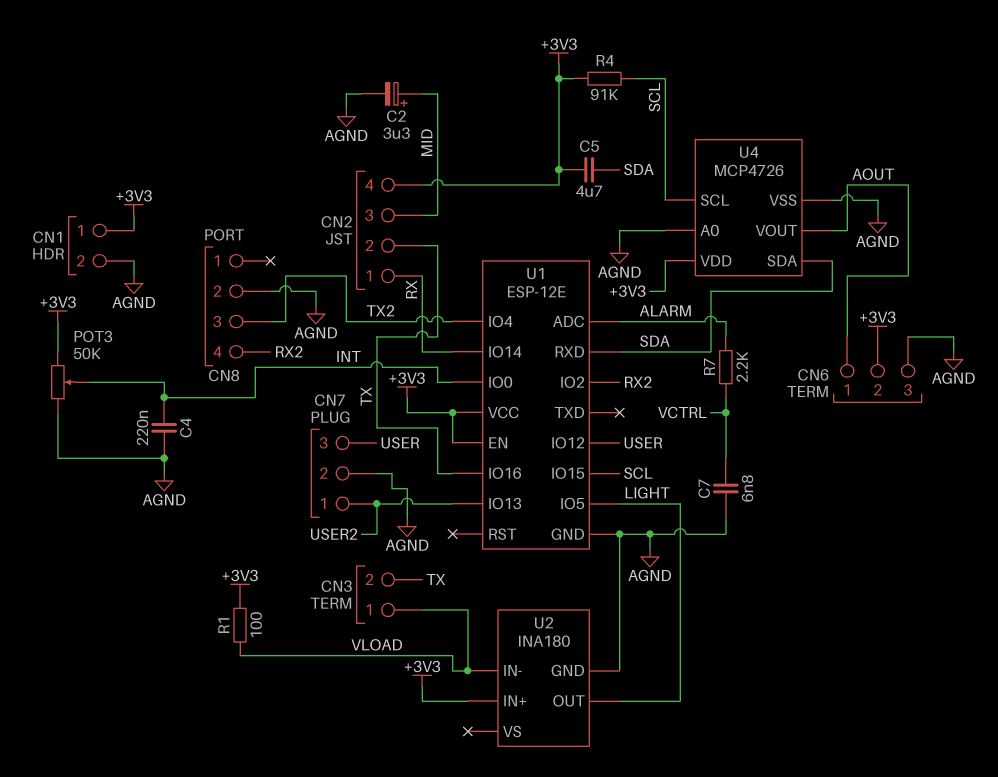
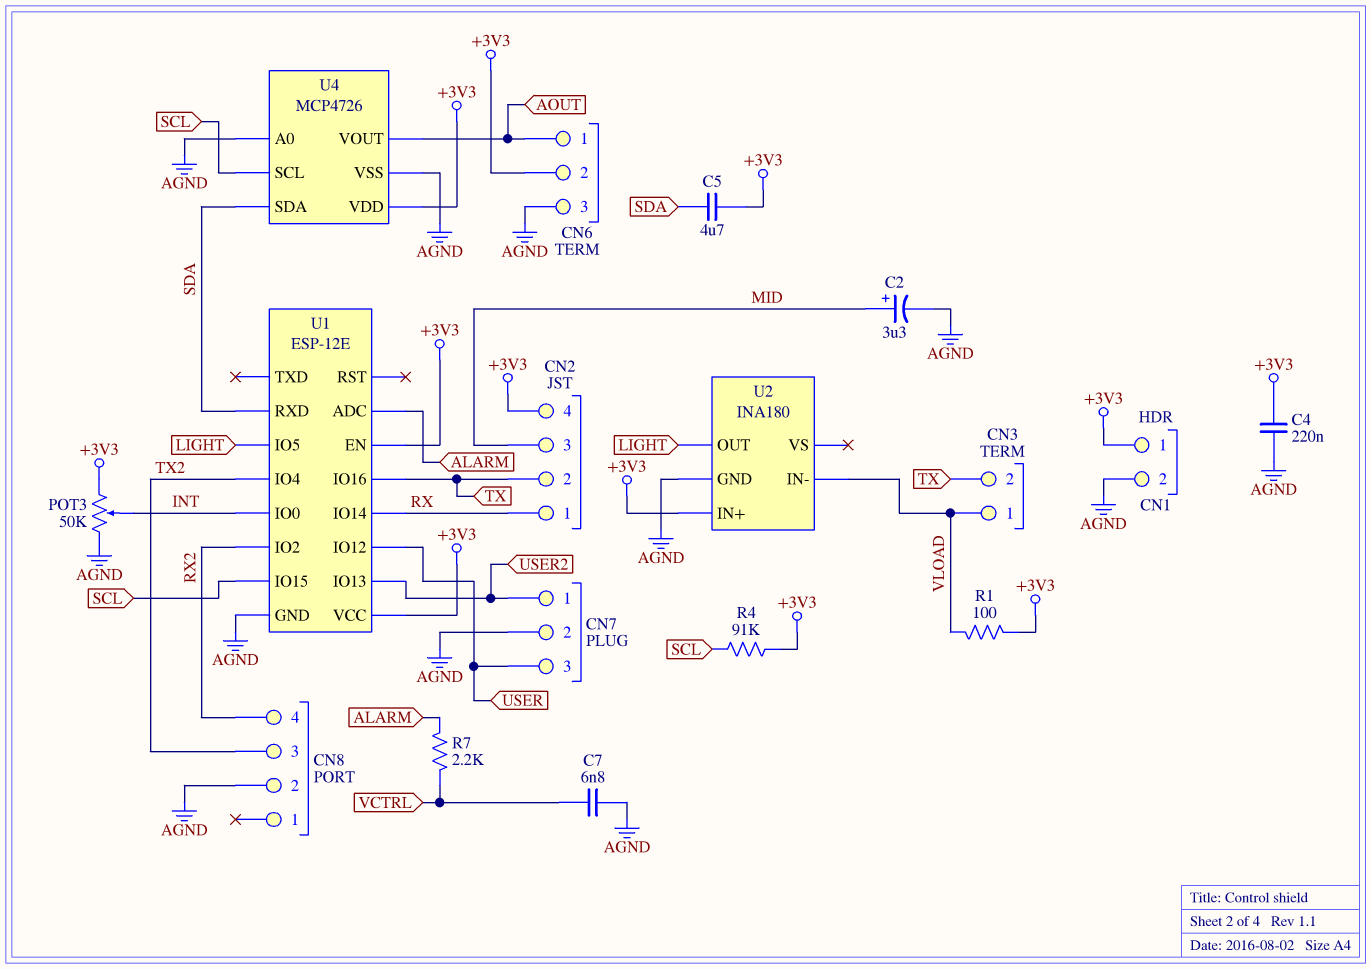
C4: 220nF (AGND, INT) -> 220nF (+3V3, AGND)

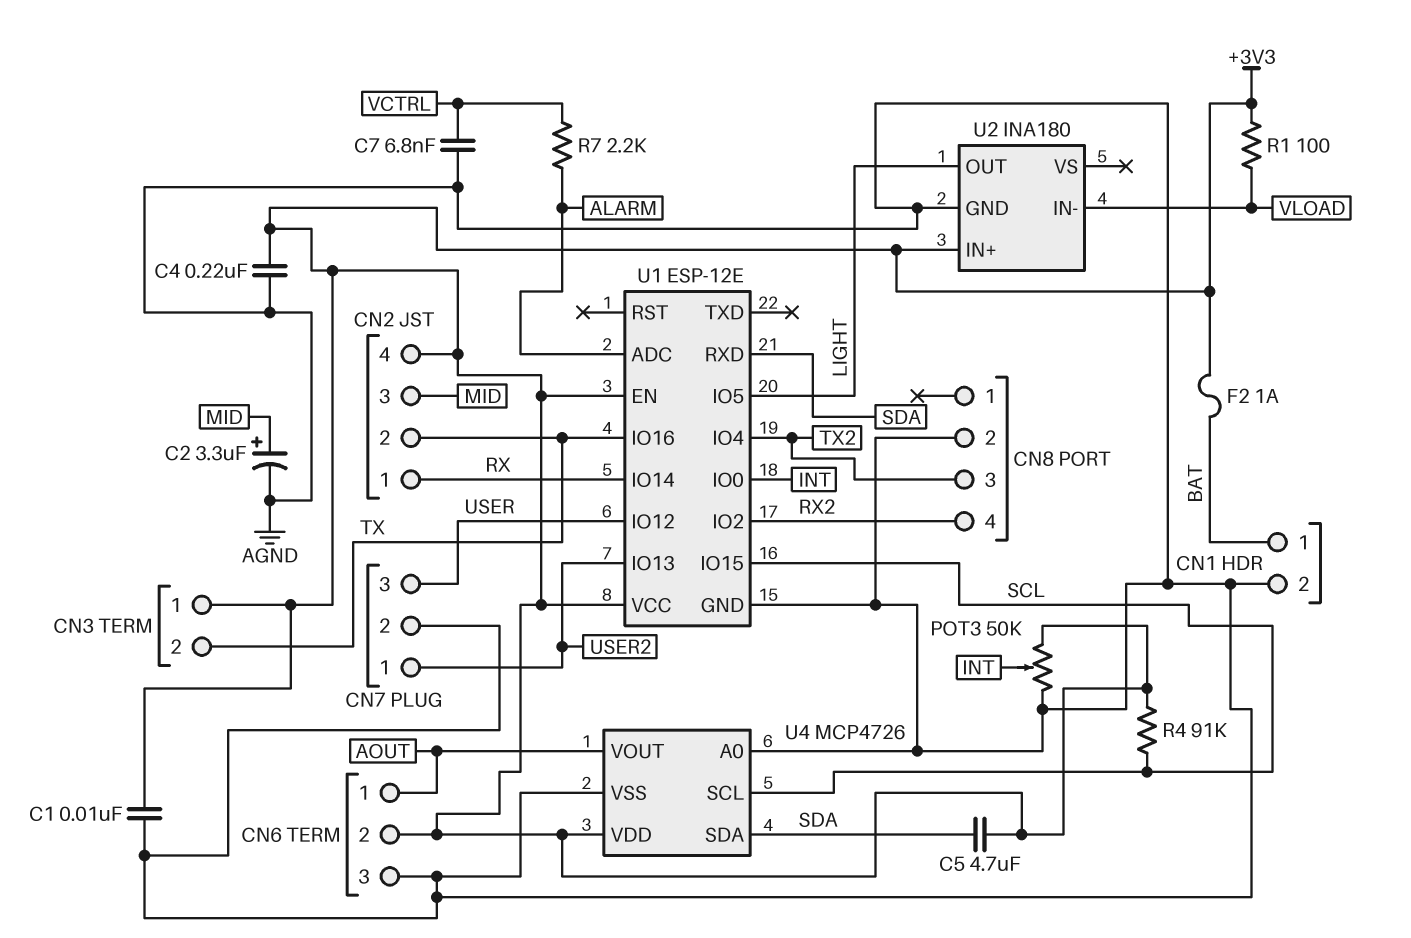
C1: none -> 10nF (+3V3, AGND)
CN1 pin 1: +3V3 -> BAT
CN3 pin 1: VLOAD -> +3V3
F2: none -> 1A (+3V3, BAT)

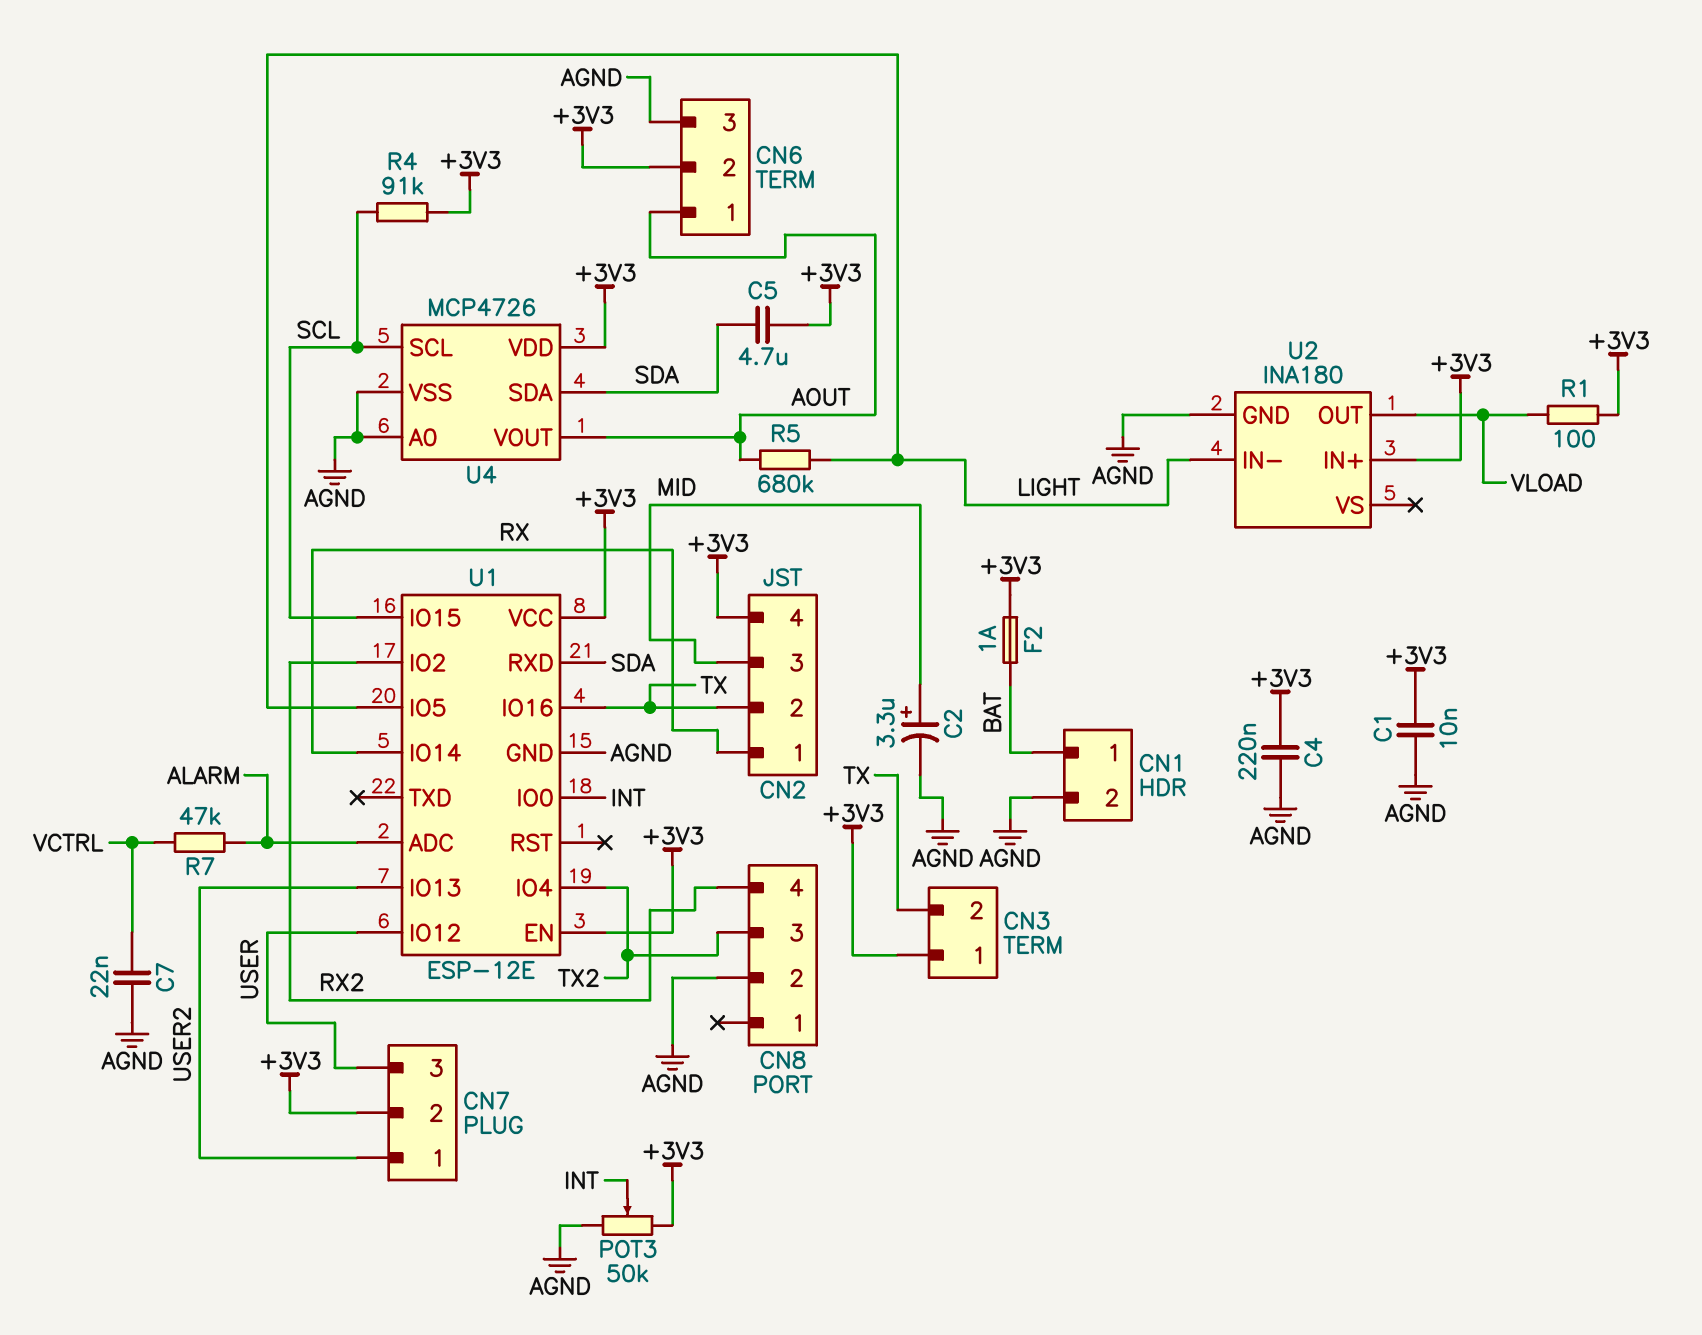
C7: 6.8nF (AGND, VCTRL) -> 22nF (AGND, VCTRL)
CN7 pin 2: AGND -> +3V3
R5: none -> 680k (AOUT, LIGHT)
R7: 2.2k (ALARM, VCTRL) -> 47k (ALARM, VCTRL)
U2 pin IN-: VLOAD -> LIGHT
U2 pin OUT: LIGHT -> VLOAD

